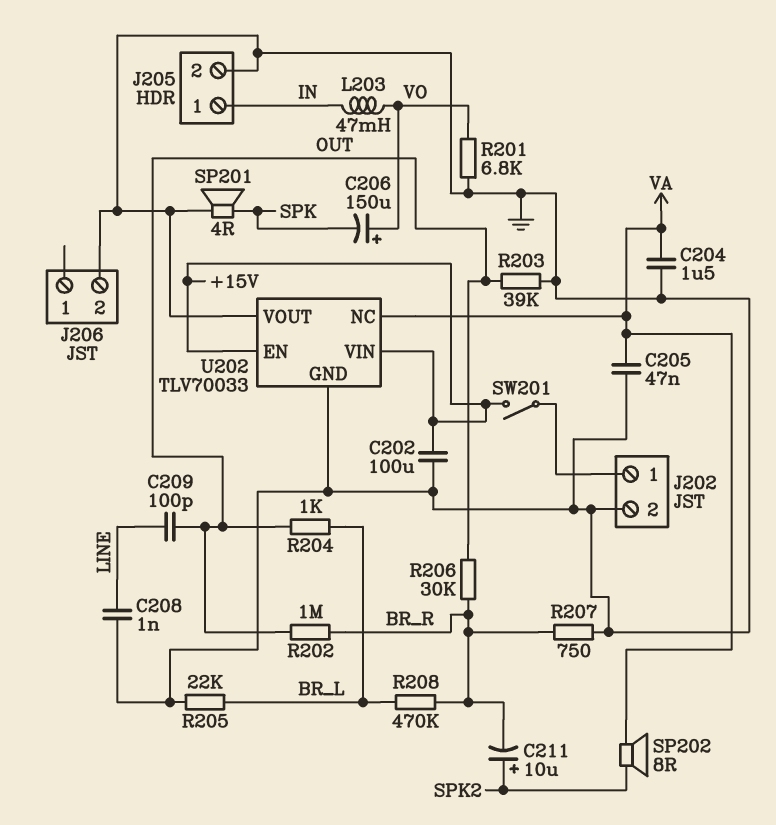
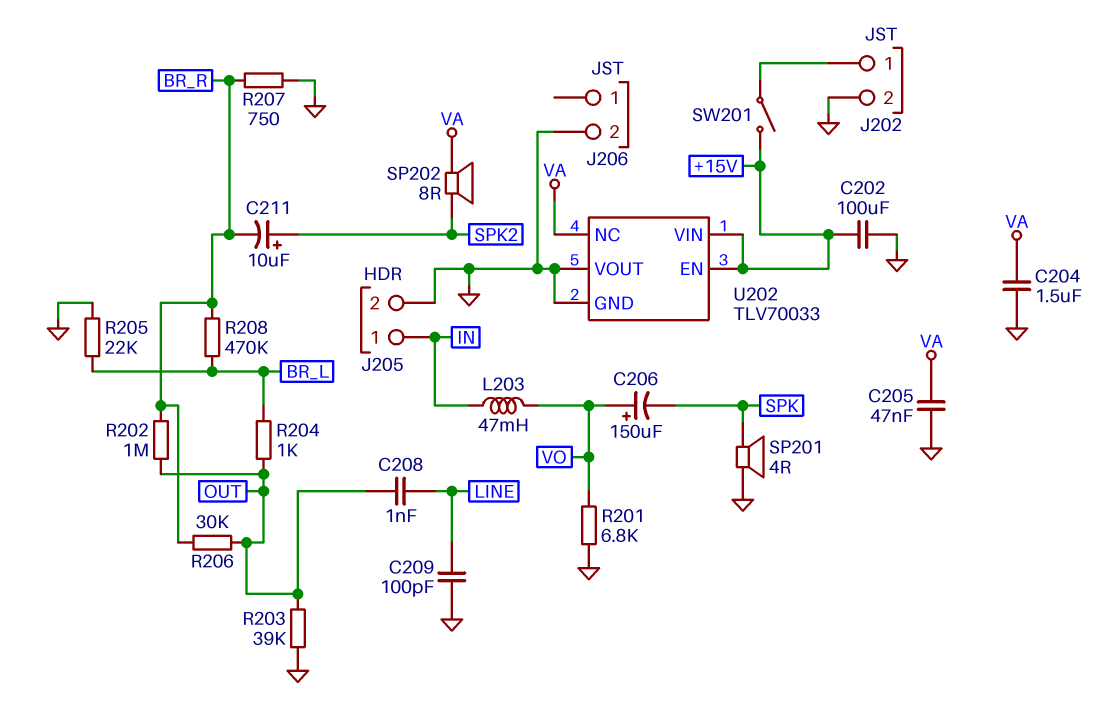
C208: 1nF (GND, LINE) -> 1nF (LINE, OUT)
C209: 100pF (LINE, OUT) -> 100pF (GND, LINE)

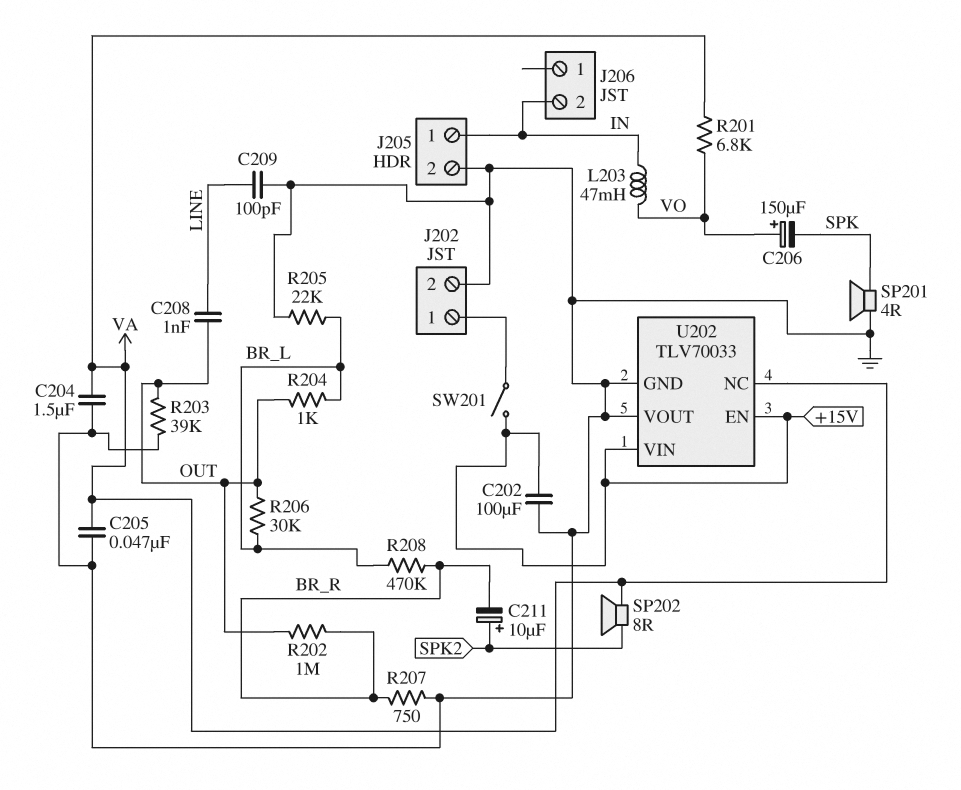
J206 pin 2: GND -> IN
R201: 6.8k (GND, VO) -> 6.8k (VA, VO)
R206: 30k (BR_R, OUT) -> 30k (BR_L, OUT)

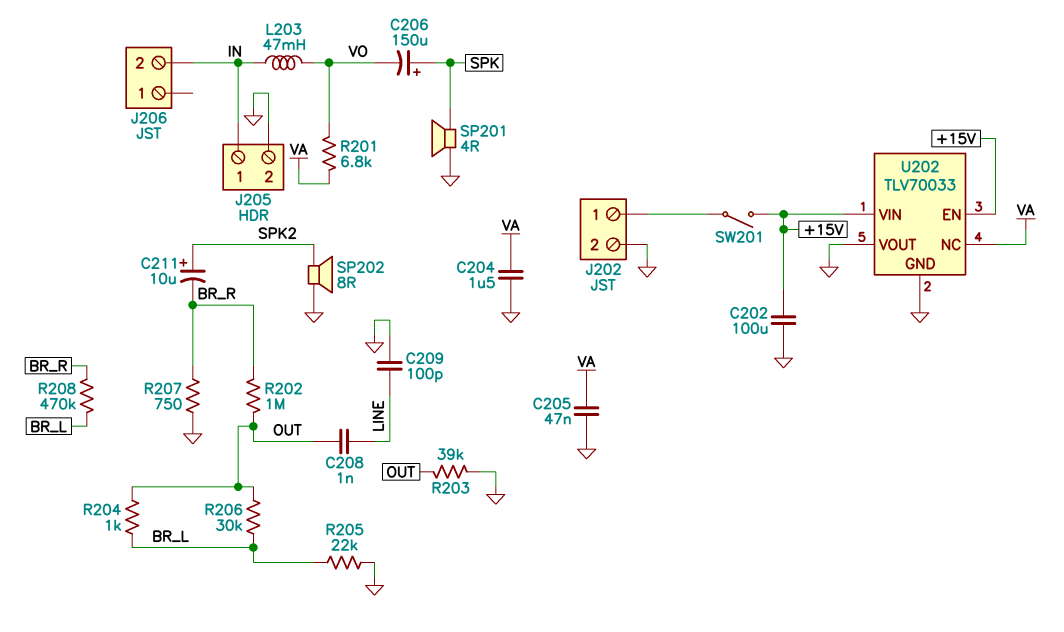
C206: 150uF (plus VO, minus SPK) -> 150uF (plus SPK, minus VO)
SP202: speaker 8R (SPK2, VA) -> speaker 8R (GND, SPK2)

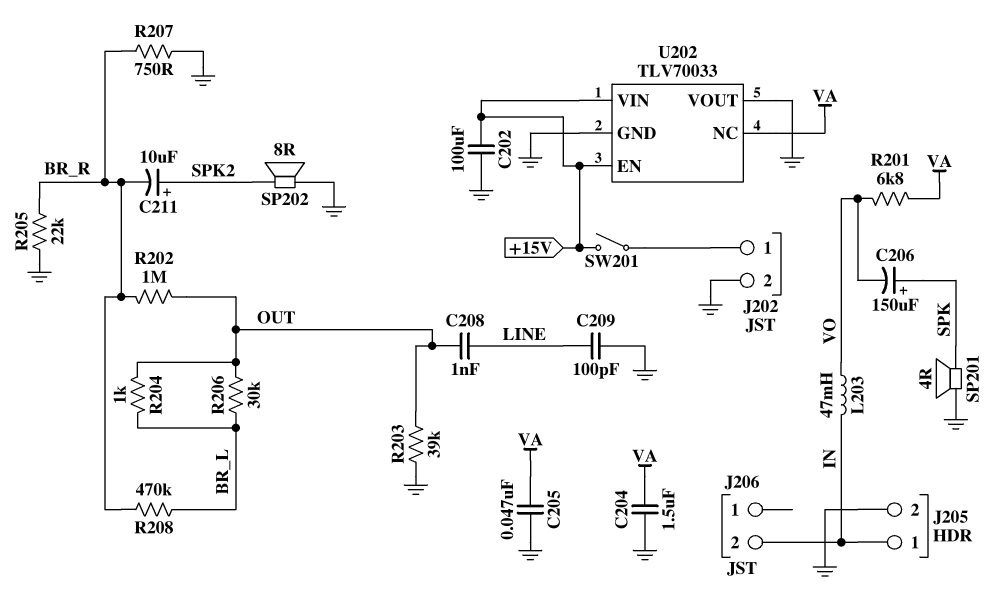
R205: 22k (BR_L, GND) -> 22k (BR_R, GND)

